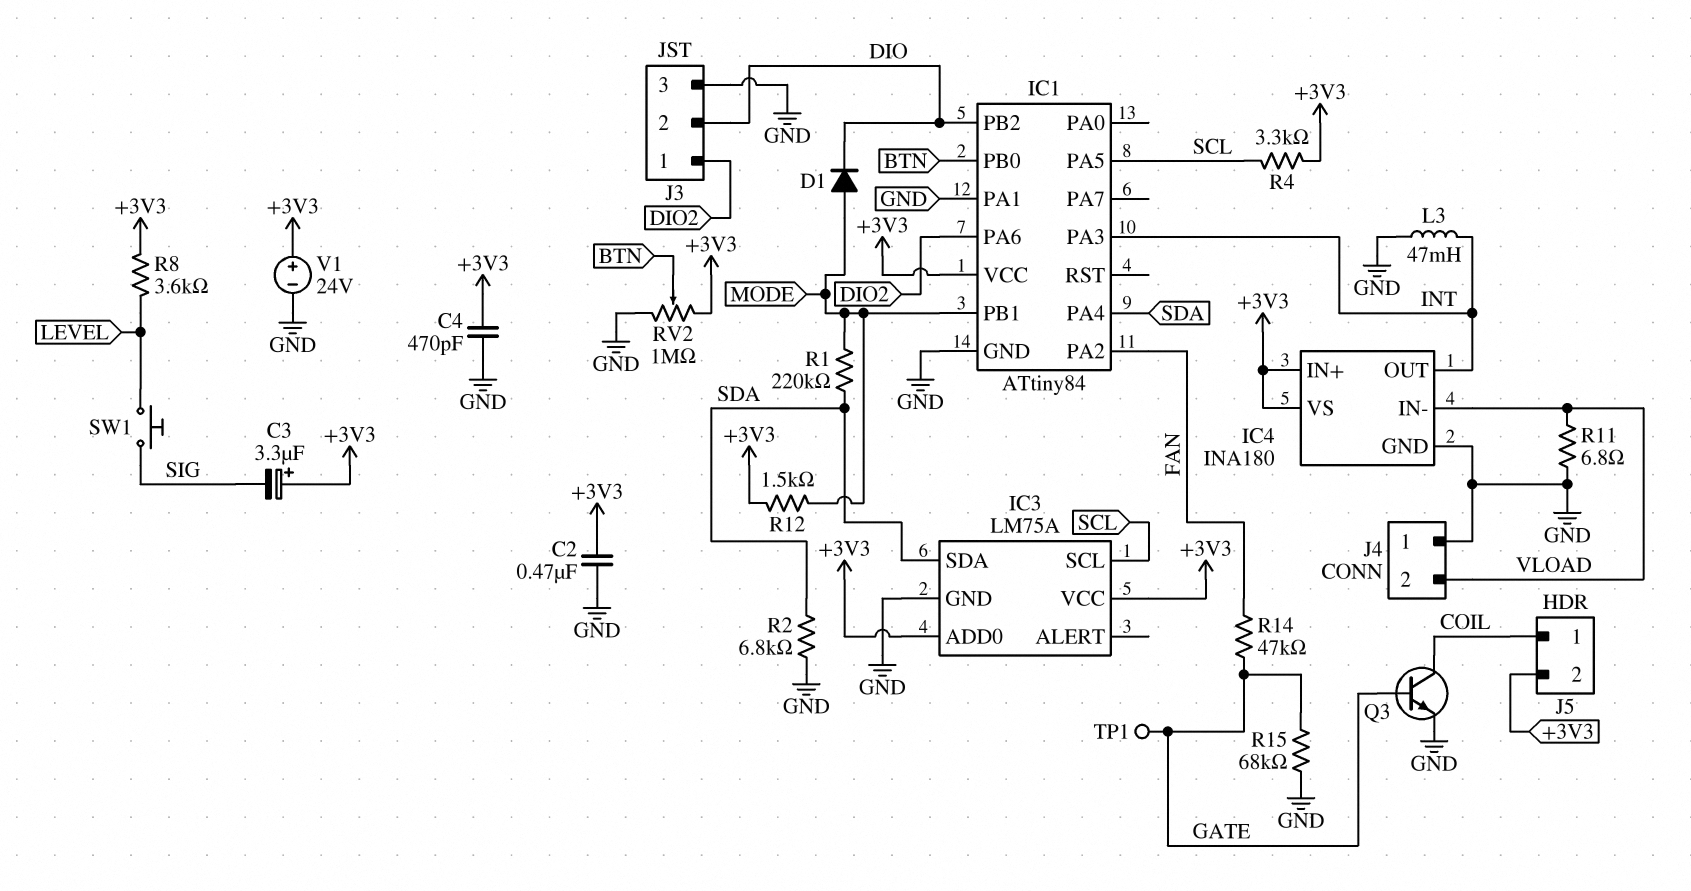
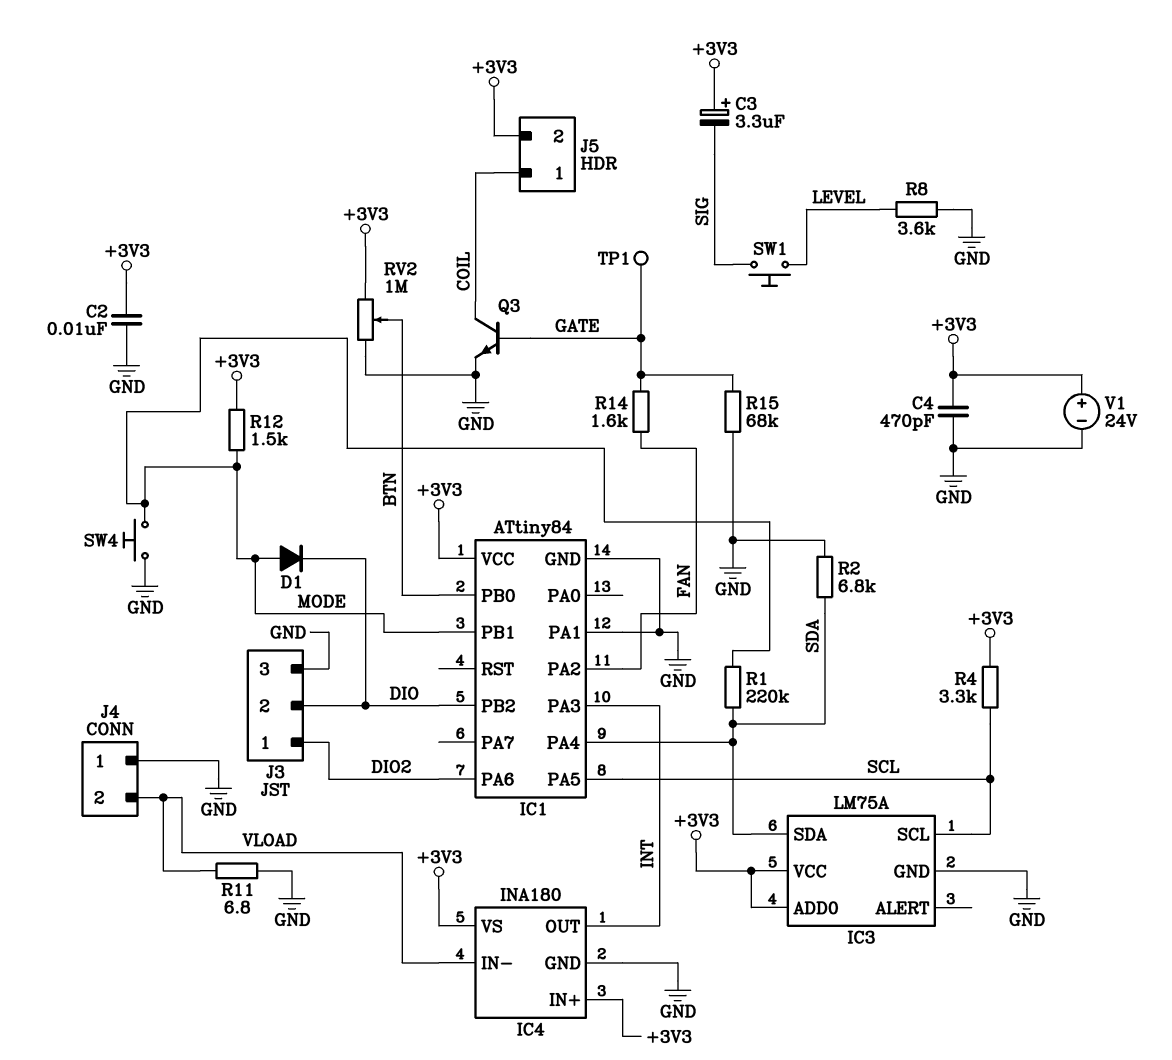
C2: 470nF (+3V3, GND) -> 10nF (+3V3, GND)
L3: 47mH (GND, INT) -> none
R8: 3.6k (+3V3, LEVEL) -> 3.6k (GND, LEVEL)
R14: 47k (FAN, GATE) -> 1.6k (FAN, GATE)
SW4: none -> button (GND, MODE)

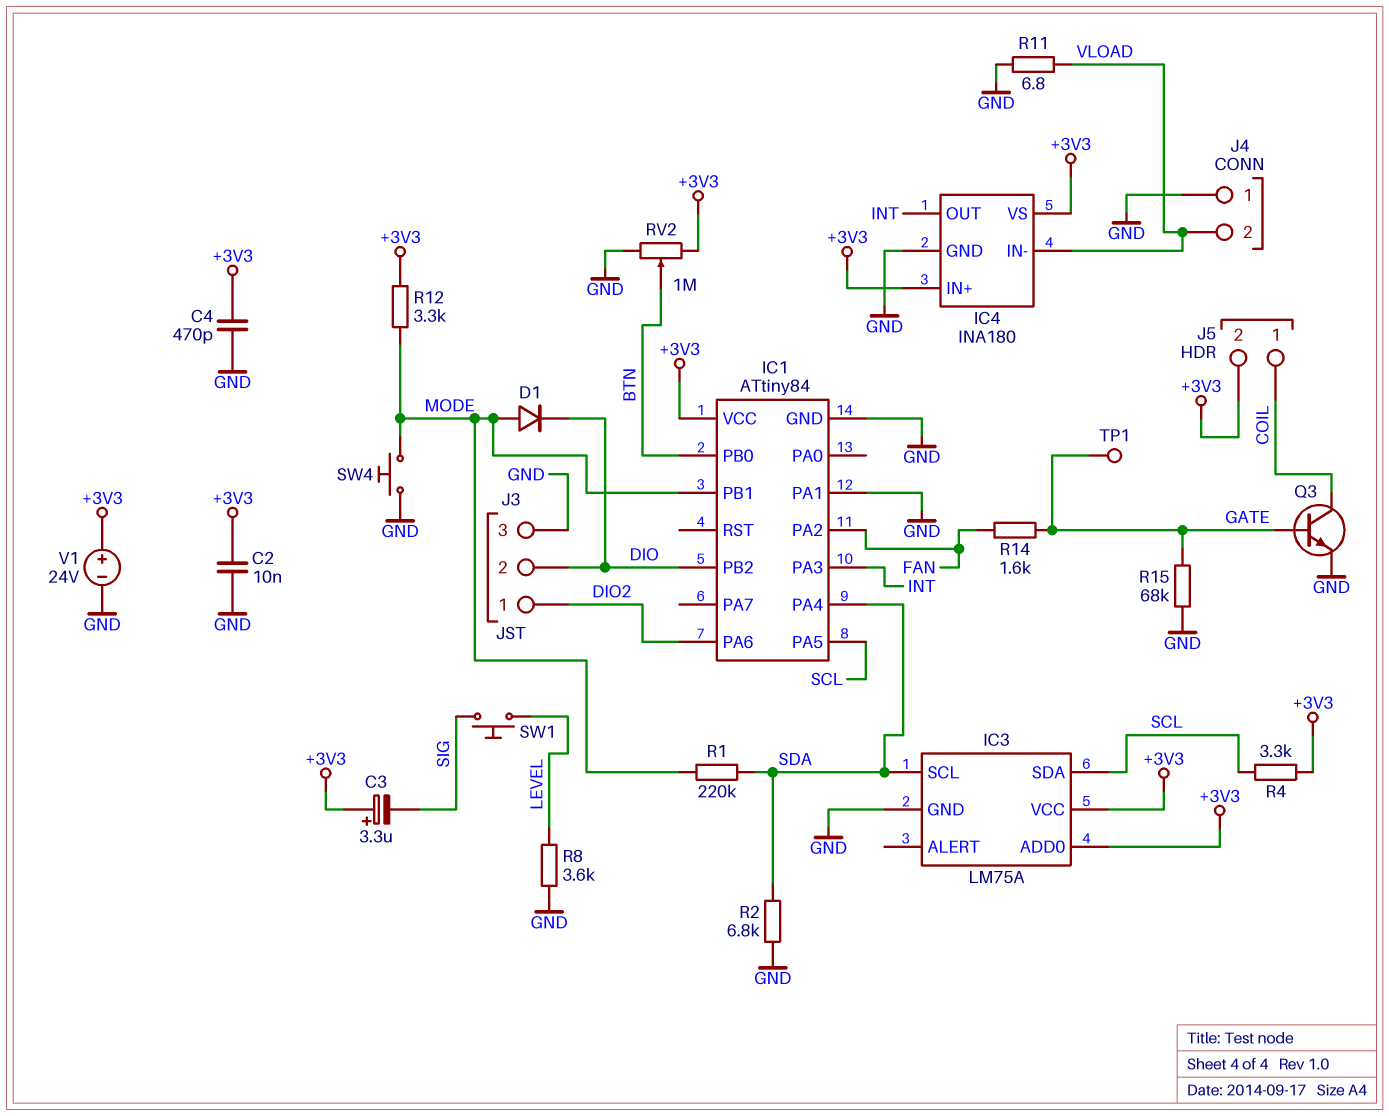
IC3 pin SCL: SCL -> SDA
IC3 pin SDA: SDA -> SCL
R12: 1.5k (+3V3, MODE) -> 3.3k (+3V3, MODE)

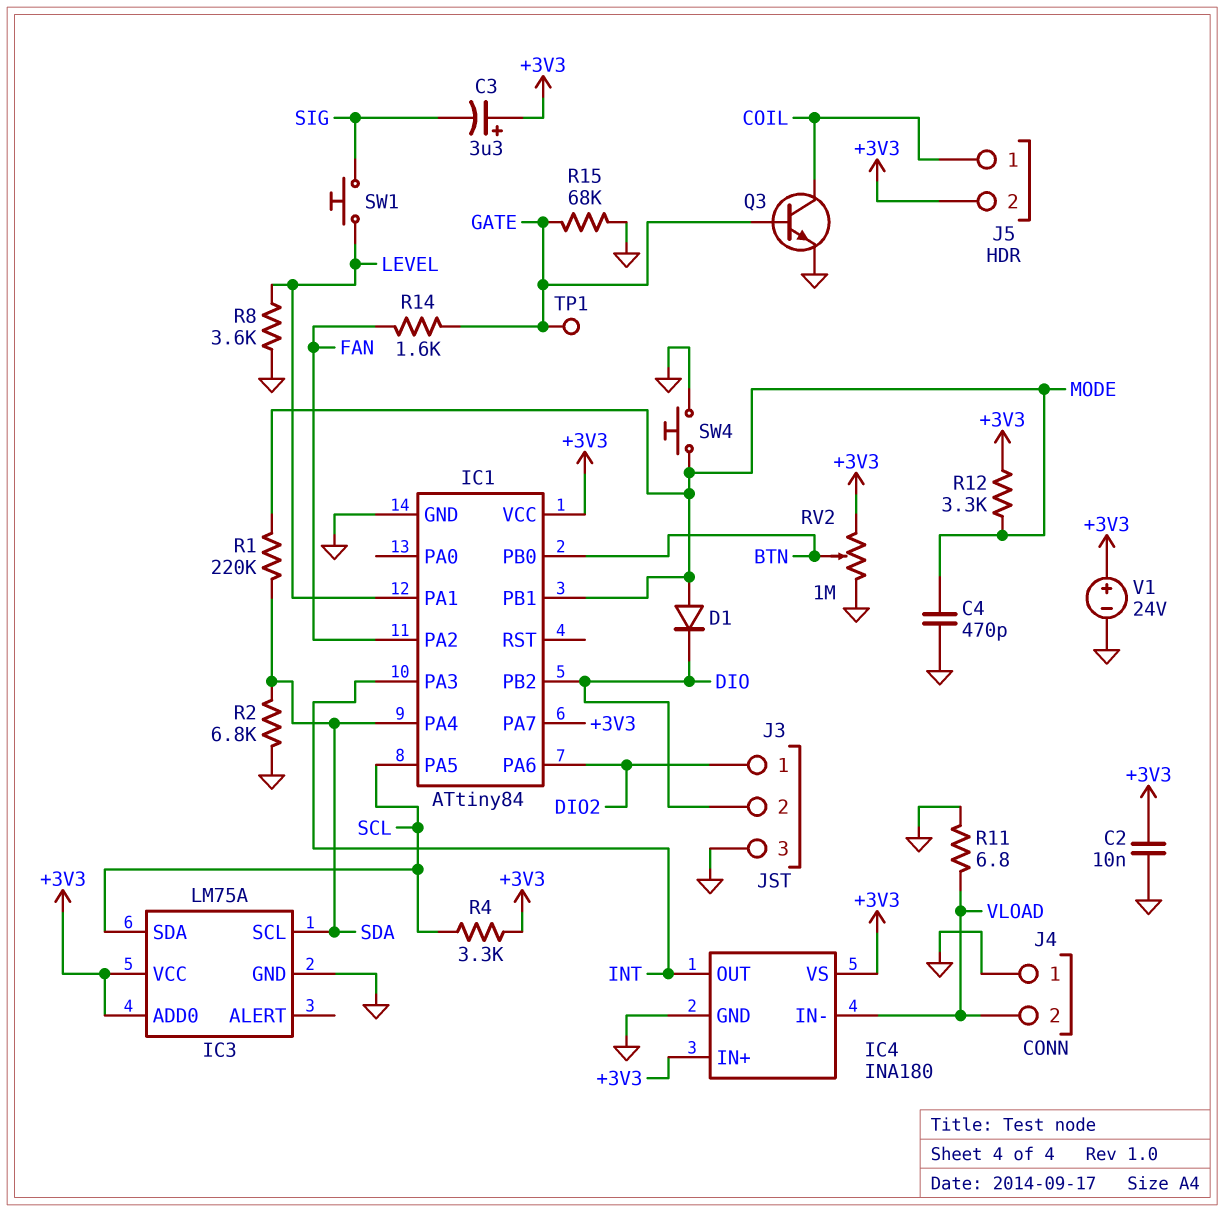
C4: 470pF (+3V3, GND) -> 470pF (GND, MODE)
IC1 pin PA1: GND -> LEVEL
IC1 pin PA7: none -> +3V3

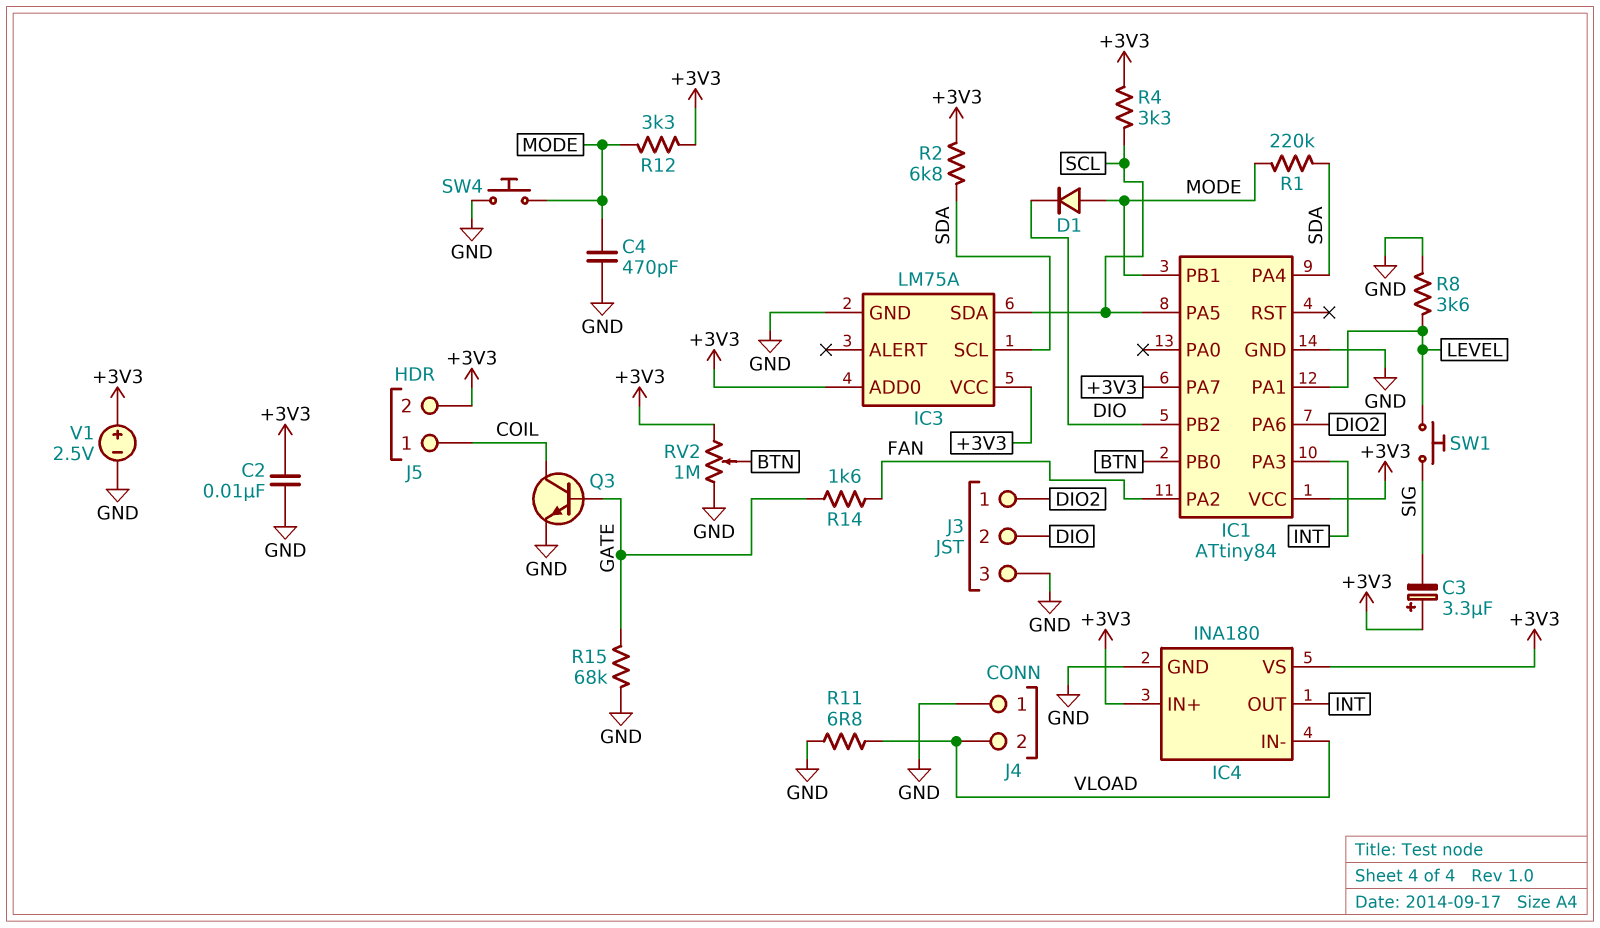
R2: 6.8k (GND, SDA) -> 6.8k (+3V3, SDA)
TP1: test point (GATE) -> none
V1: 24V (plus +3V3, minus GND) -> 2.5V (plus +3V3, minus GND)

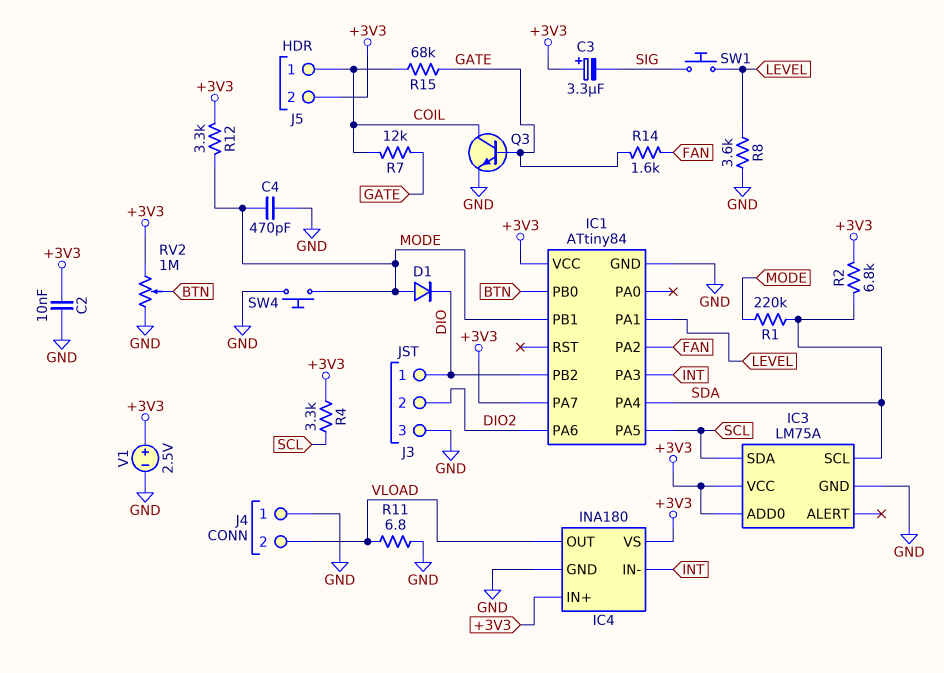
IC4 pin IN-: VLOAD -> INT
IC4 pin OUT: INT -> VLOAD
J3 pin 1: DIO2 -> DIO
J3 pin 2: DIO -> DIO2
R7: none -> 12k (COIL, GATE)
R15: 68k (GATE, GND) -> 68k (COIL, GATE)

